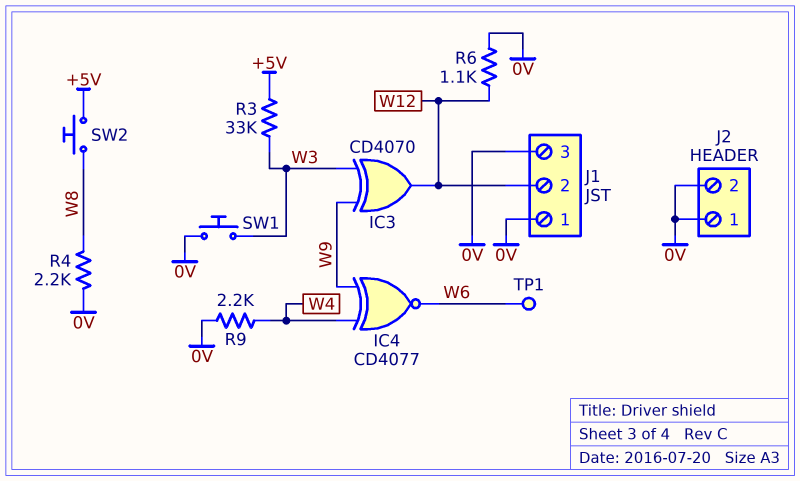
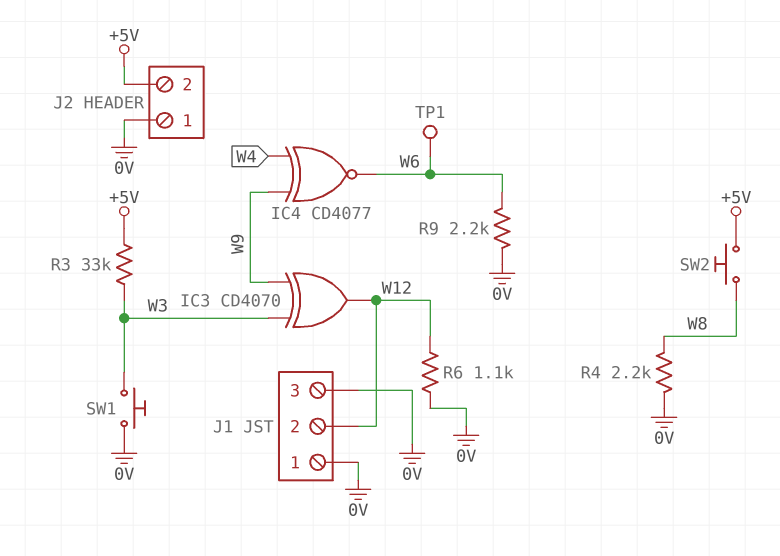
J2 pin 2: 0V -> +5V
R9: 2.2k (0V, W4) -> 2.2k (0V, W6)

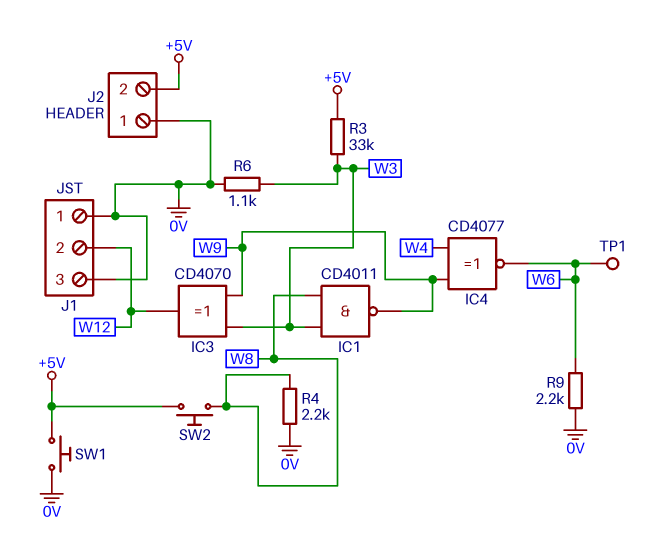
IC1: none -> NAND CD4011 (in W3, in W8, out W9)
R6: 1.1k (0V, W12) -> 1.1k (0V, W3)
SW1: button (0V, W3) -> button (+5V, 0V)

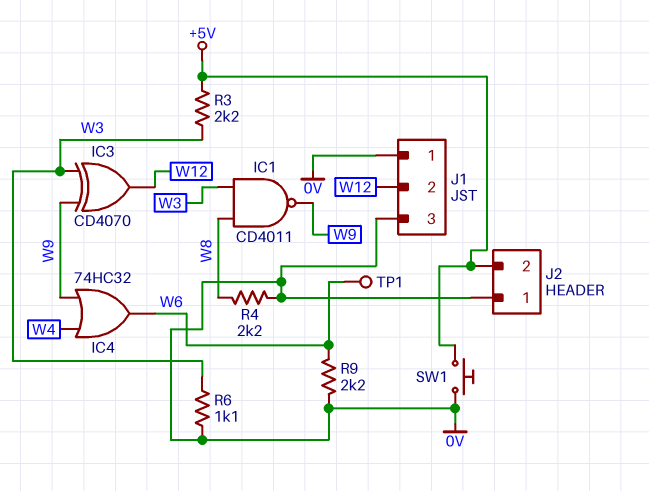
IC4: XNOR CD4077 (in W4, in W9, out W6) -> OR 74HC32 (in W4, in W9, out W6)
R3: 33k (+5V, W3) -> 2.2k (+5V, W3)
SW2: button (+5V, W8) -> none

